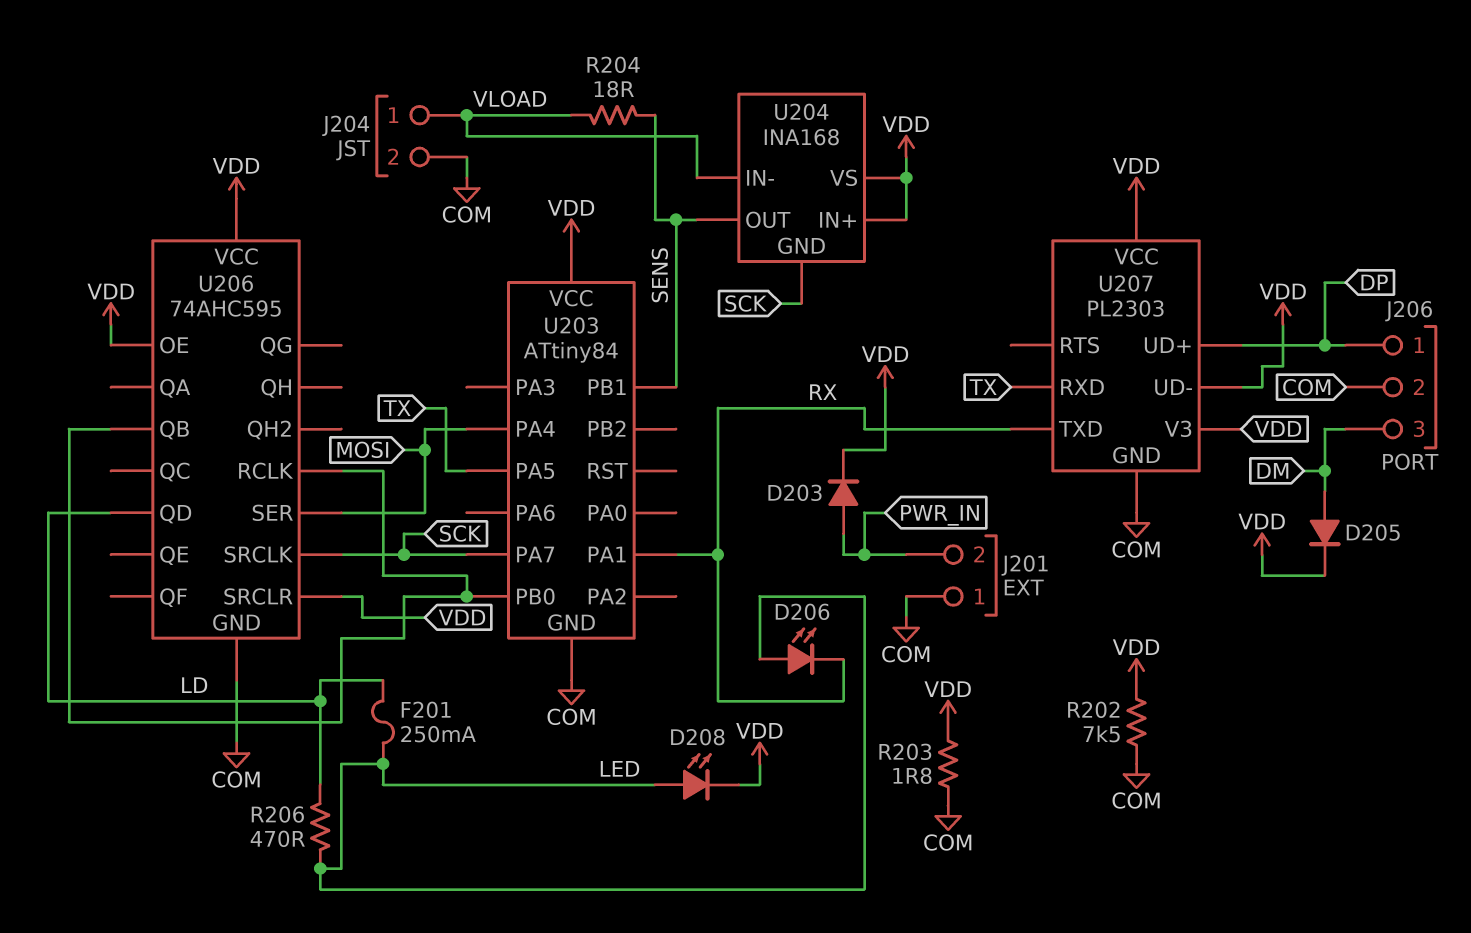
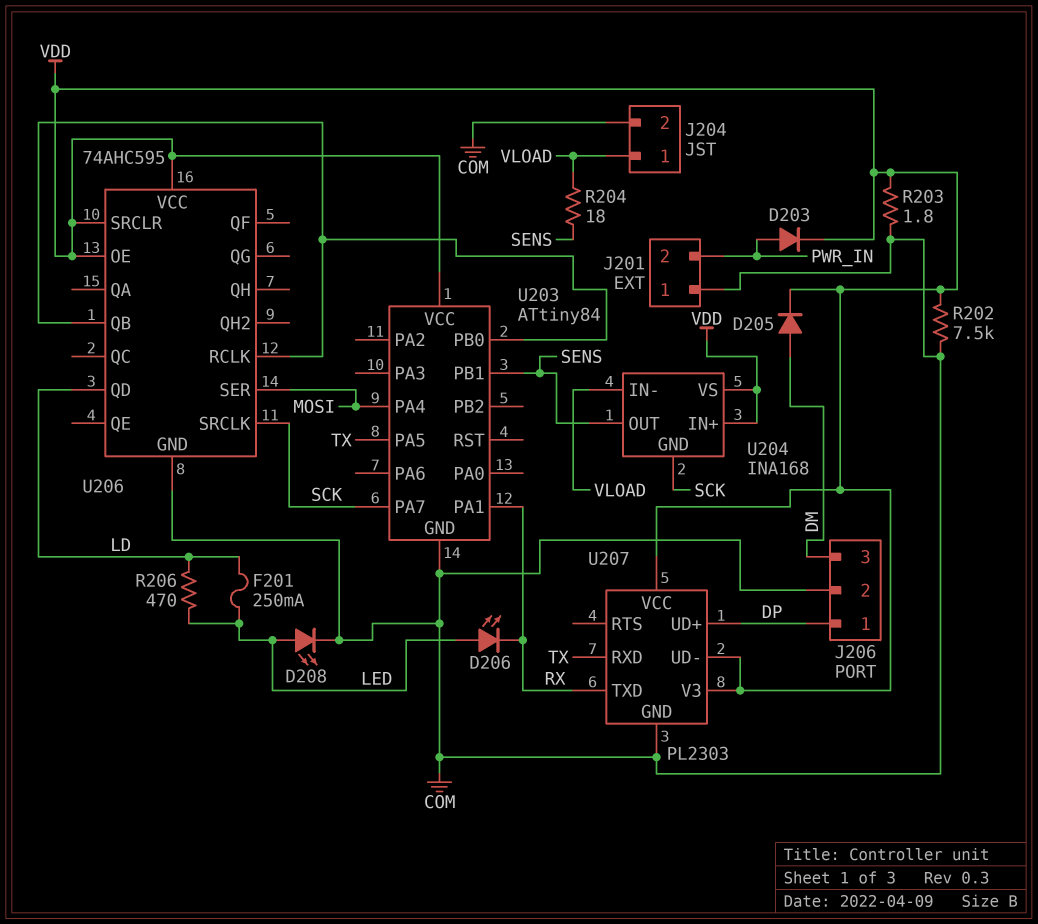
D208: LED (A LED, K VDD) -> LED (A LED, K COM)

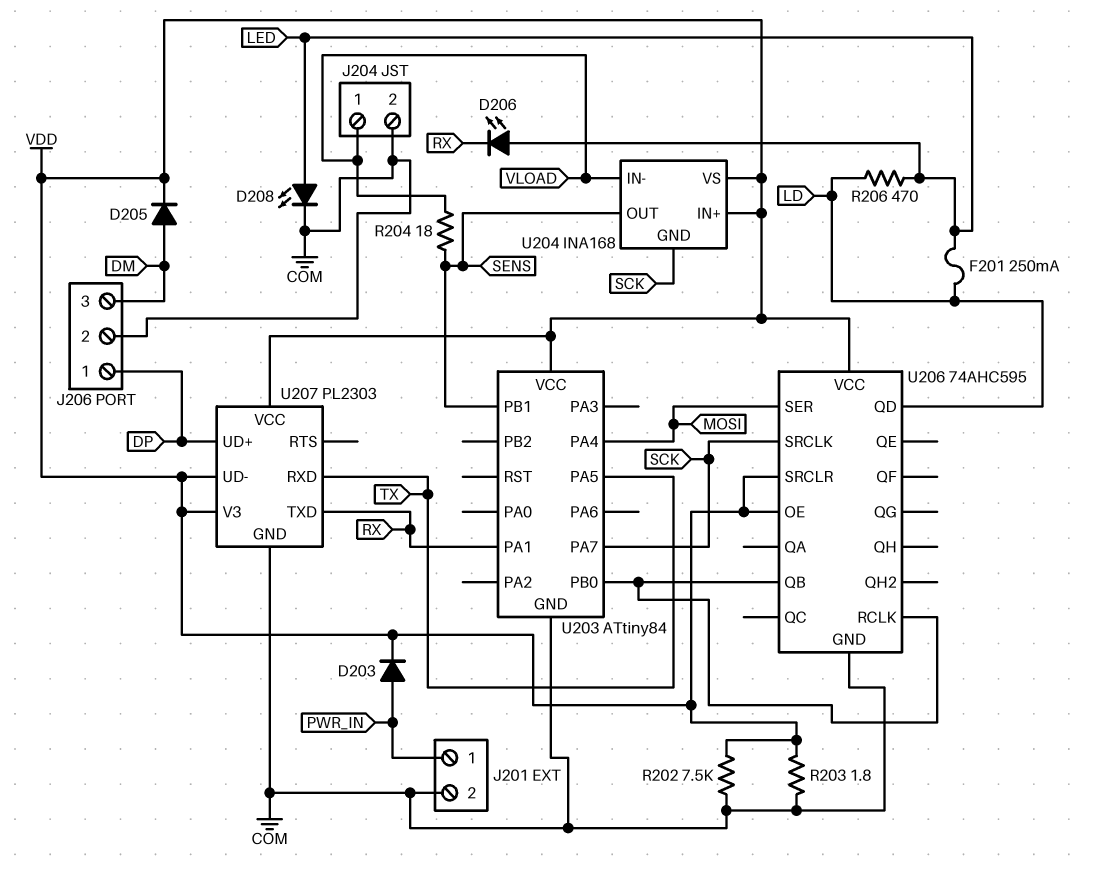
J201 pin 1: COM -> PWR_IN
J201 pin 2: PWR_IN -> COM

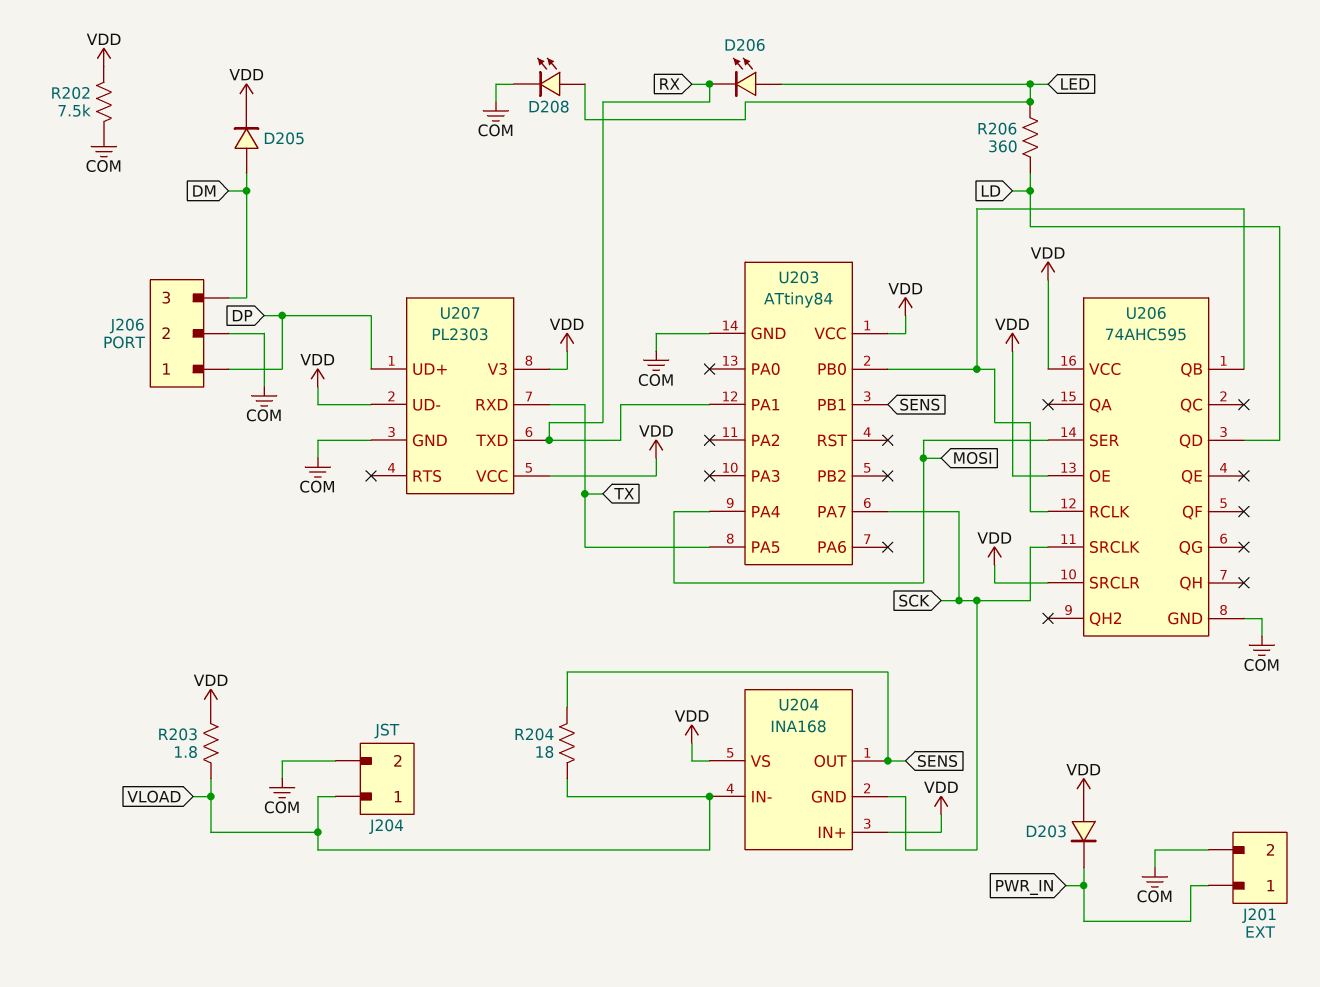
D203: diode (A PWR_IN, K VDD) -> diode (A VDD, K PWR_IN)
F201: 250mA (LD, LED) -> none
R203: 1.8 (COM, VDD) -> 1.8 (VDD, VLOAD)
R206: 470 (LD, LED) -> 360 (LD, LED)

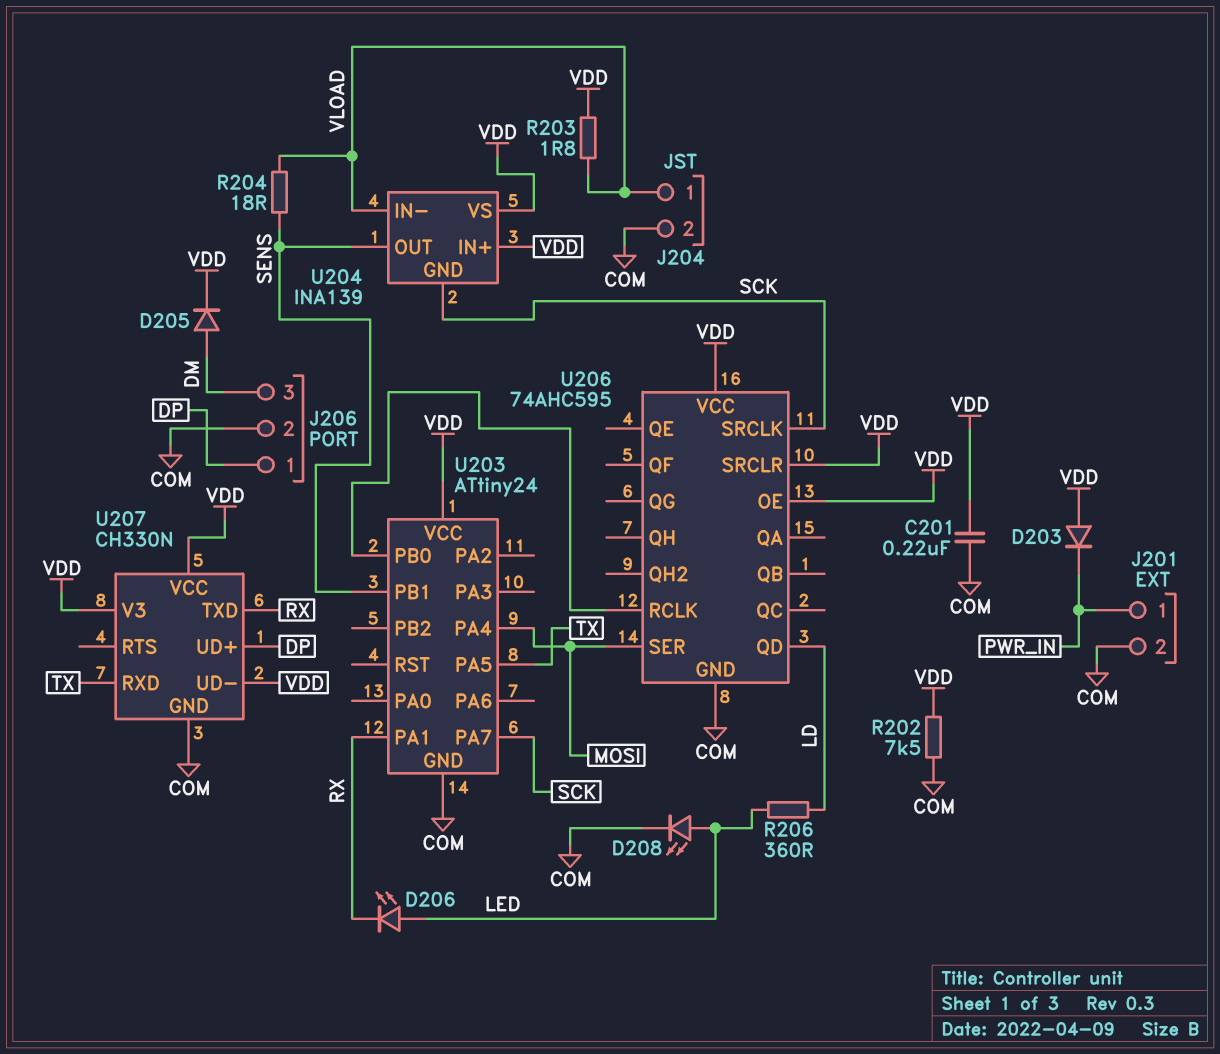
C201: none -> 220nF (COM, VDD)
U203: ATtiny84 -> ATtiny24
U204: INA168 -> INA139
U206 pin QB: U203/PB0 -> none
U207: PL2303 -> CH330N

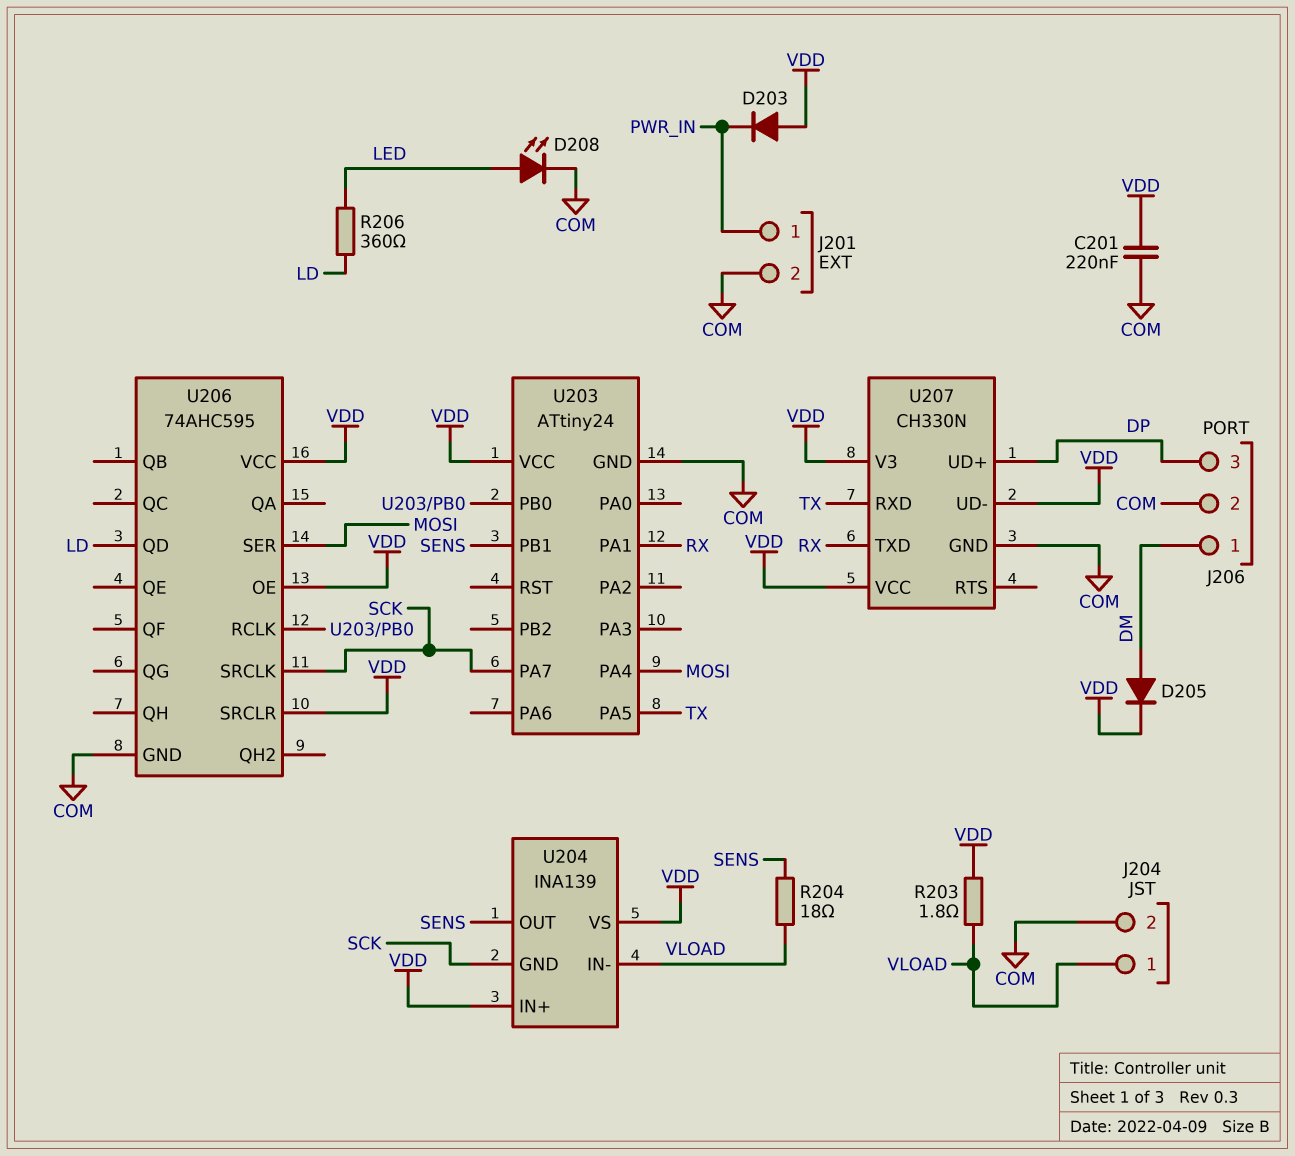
D206: LED (A LED, K RX) -> none
J206 pin 1: DP -> DM
J206 pin 3: DM -> DP
R202: 7.5k (COM, VDD) -> none

